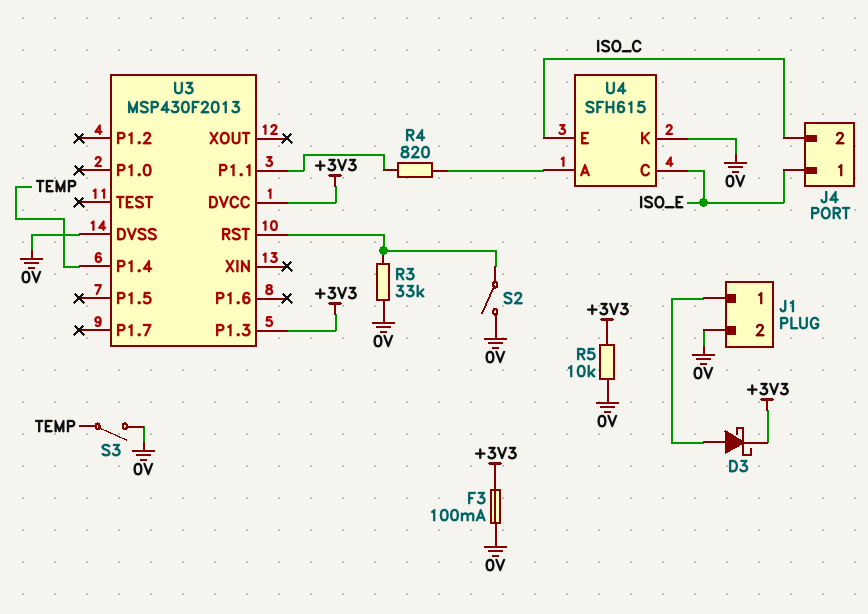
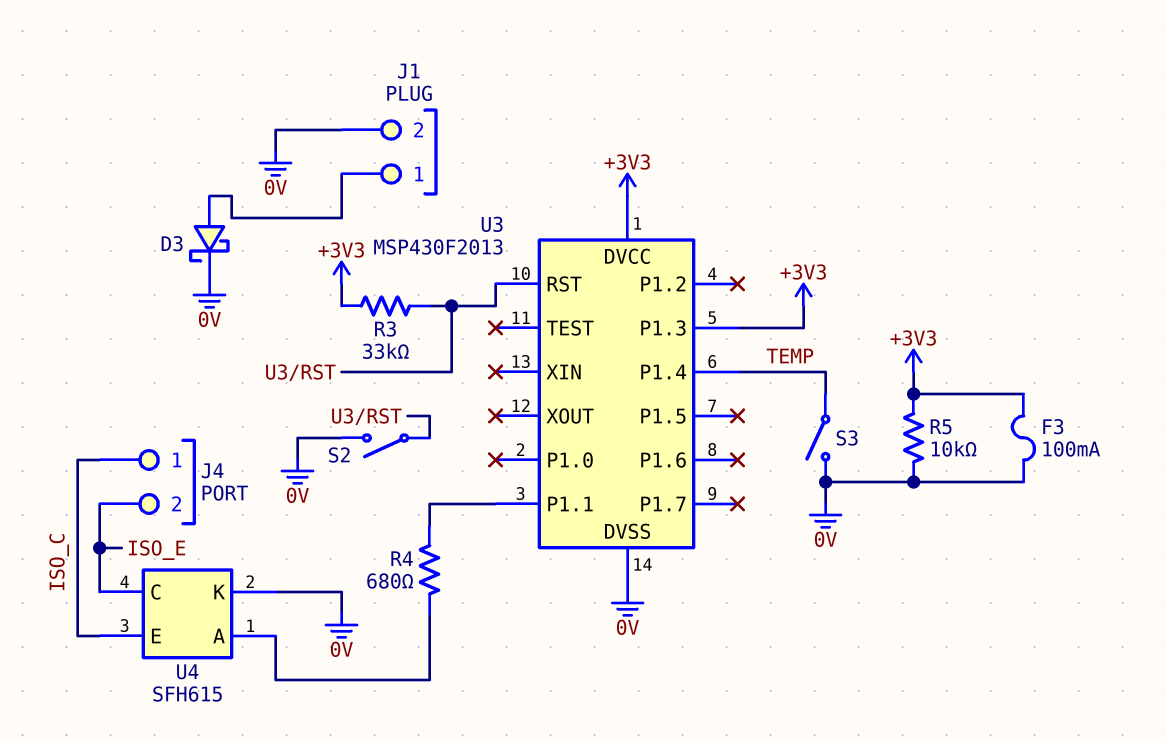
D3: schottky (A J1/1, K +3V3) -> schottky (A J1/1, K 0V)
J4 pin 1: ISO_E -> ISO_C
J4 pin 2: ISO_C -> ISO_E
R3: 33k (0V, U3/RST) -> 33k (+3V3, U3/RST)
R4: 820 (U3/P1.1, U4/A) -> 680 (U3/P1.1, U4/A)

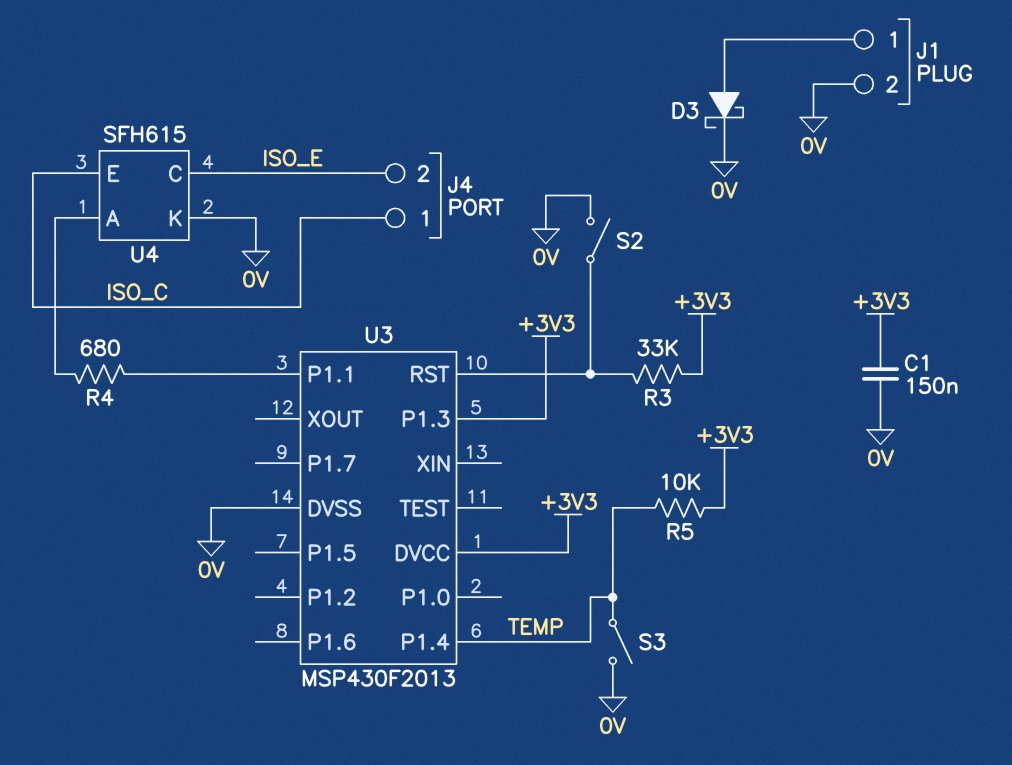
C1: none -> 150nF (+3V3, 0V)
F3: 100mA (+3V3, 0V) -> none
R5: 10k (+3V3, 0V) -> 10k (+3V3, TEMP)

